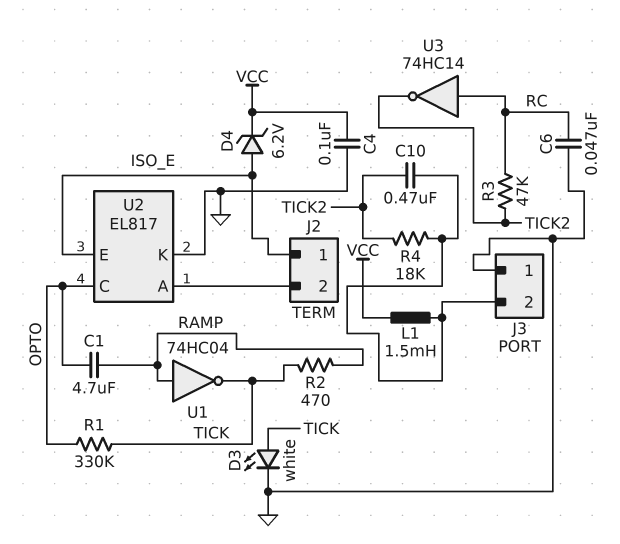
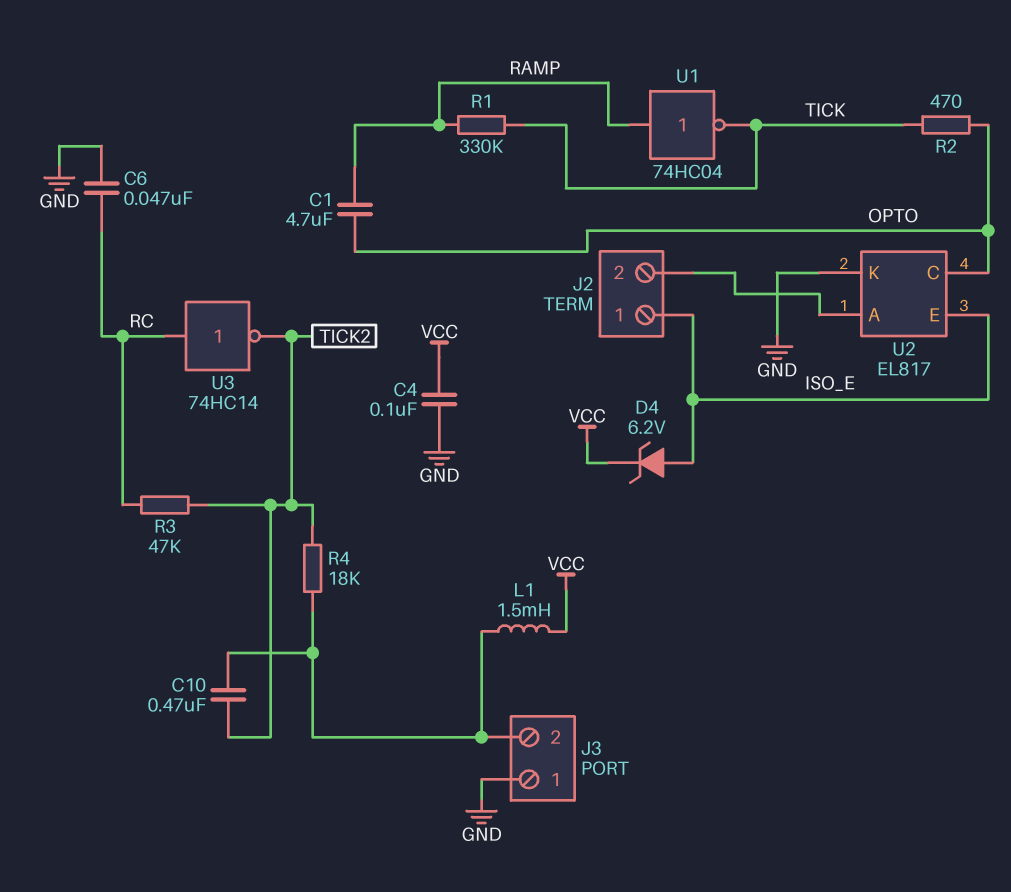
D3: LED white (A TICK, K GND) -> none
R1: 330k (OPTO, TICK) -> 330k (RAMP, TICK)
R2: 470 (RAMP, TICK) -> 470 (OPTO, TICK)

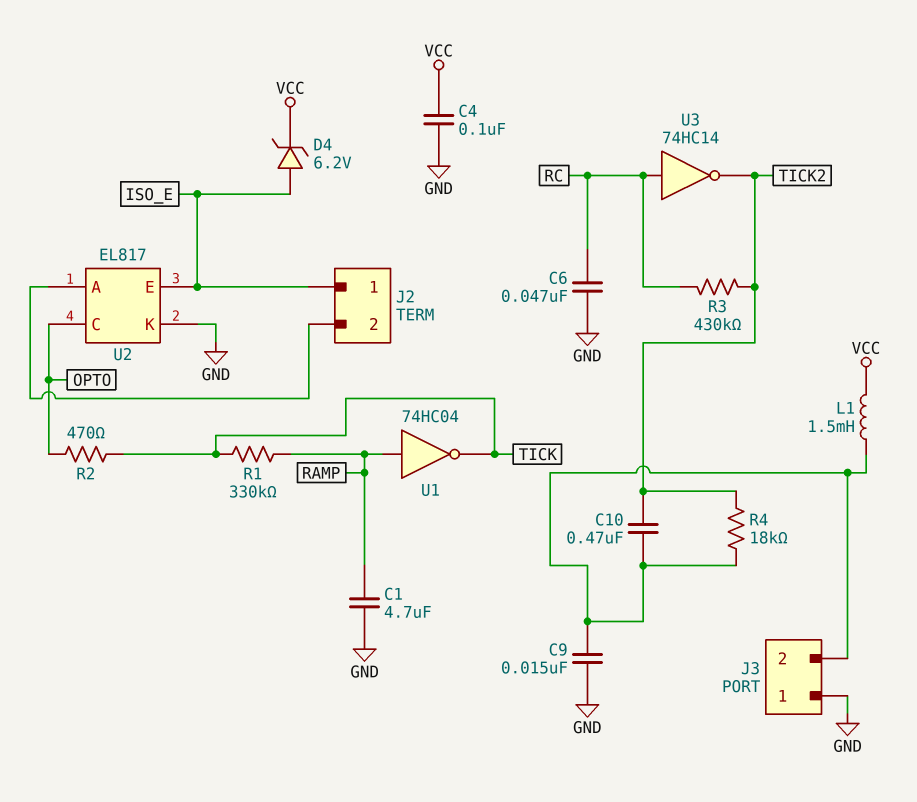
C1: 4.7uF (OPTO, RAMP) -> 4.7uF (GND, RAMP)
C9: none -> 15nF (GND, J3/2)
R3: 47k (RC, TICK2) -> 430k (RC, TICK2)

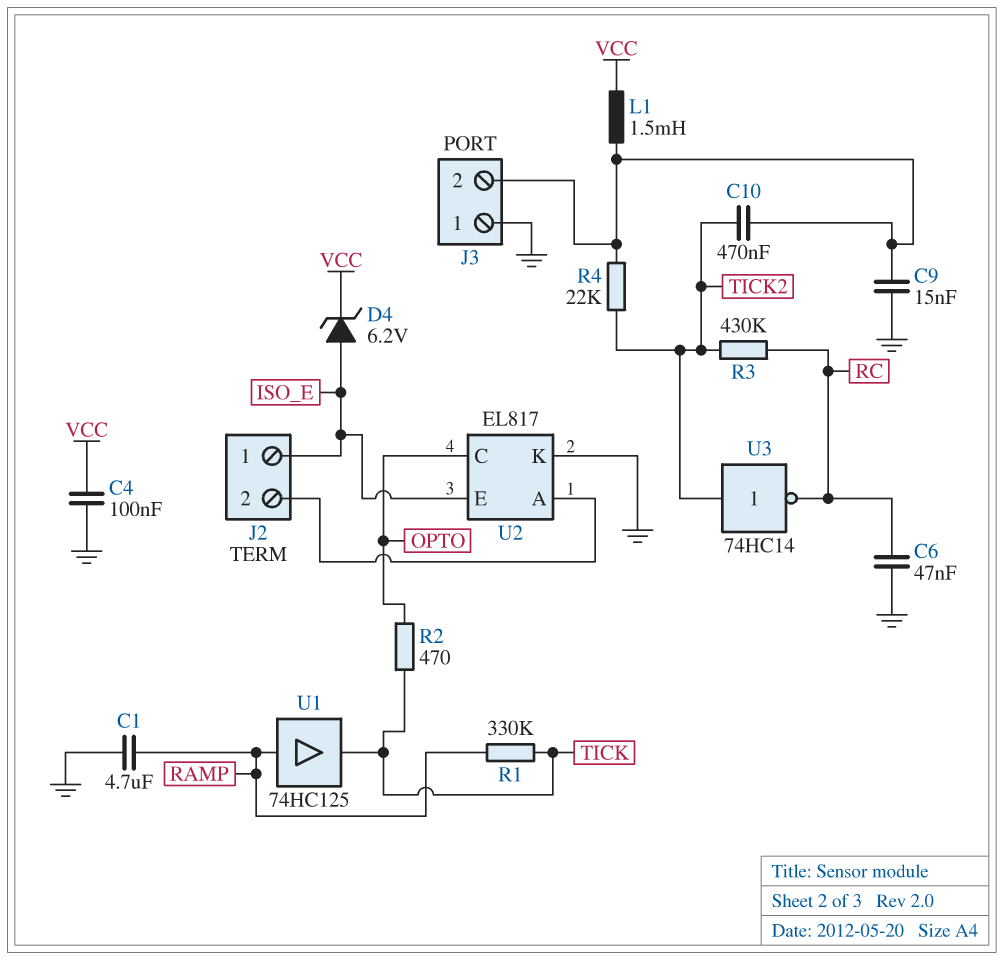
R4: 18k (J3/2, TICK2) -> 22k (J3/2, TICK2)
U1: NOT 74HC04 (in RAMP, out TICK) -> buffer 74HC125 (in RAMP, out TICK)
U3: NOT 74HC14 (in RC, out TICK2) -> NOT 74HC14 (in TICK2, out RC)

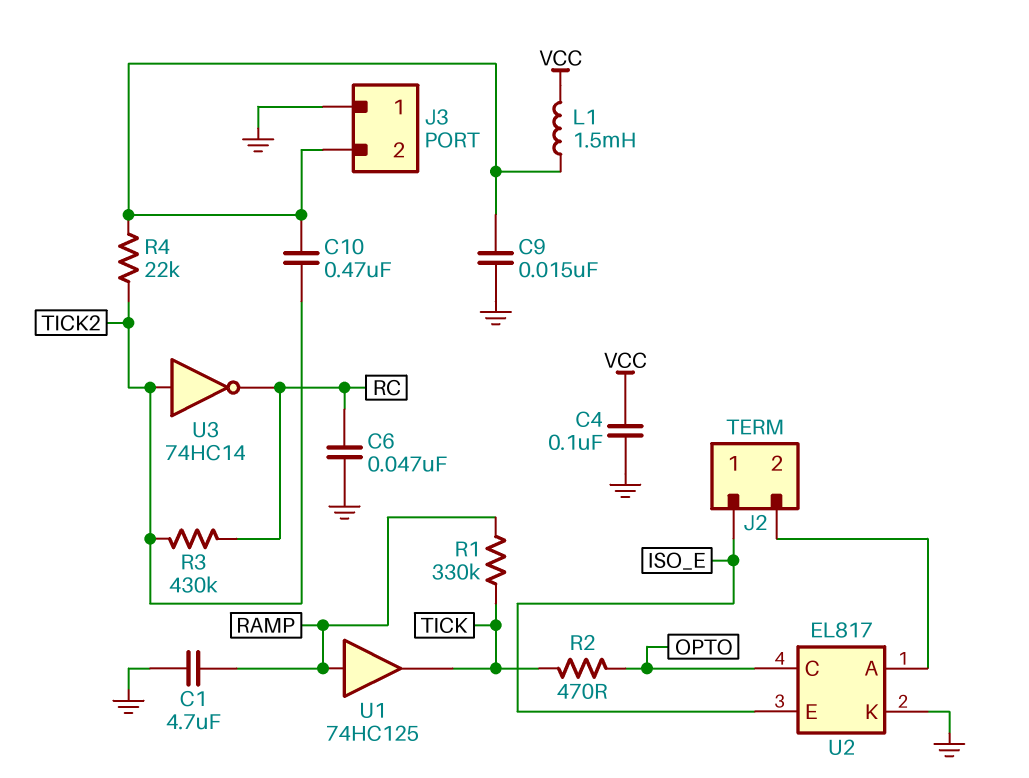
D4: zener 6.2V (A ISO_E, K VCC) -> none

